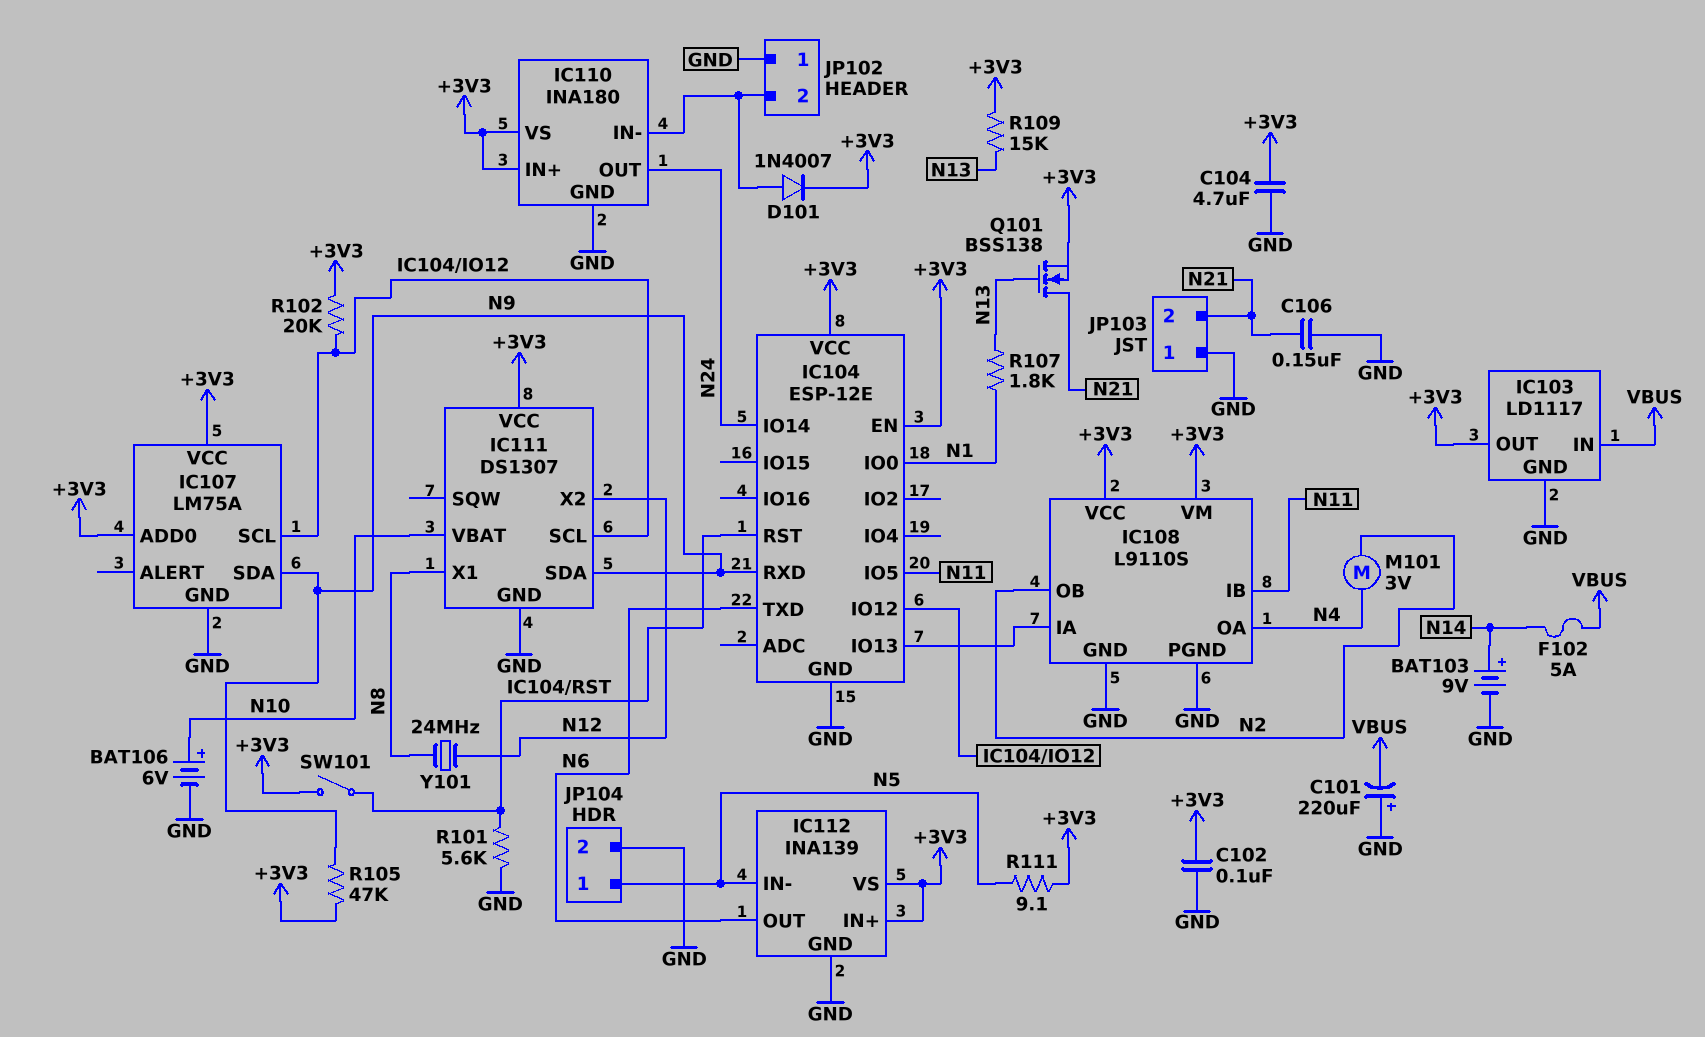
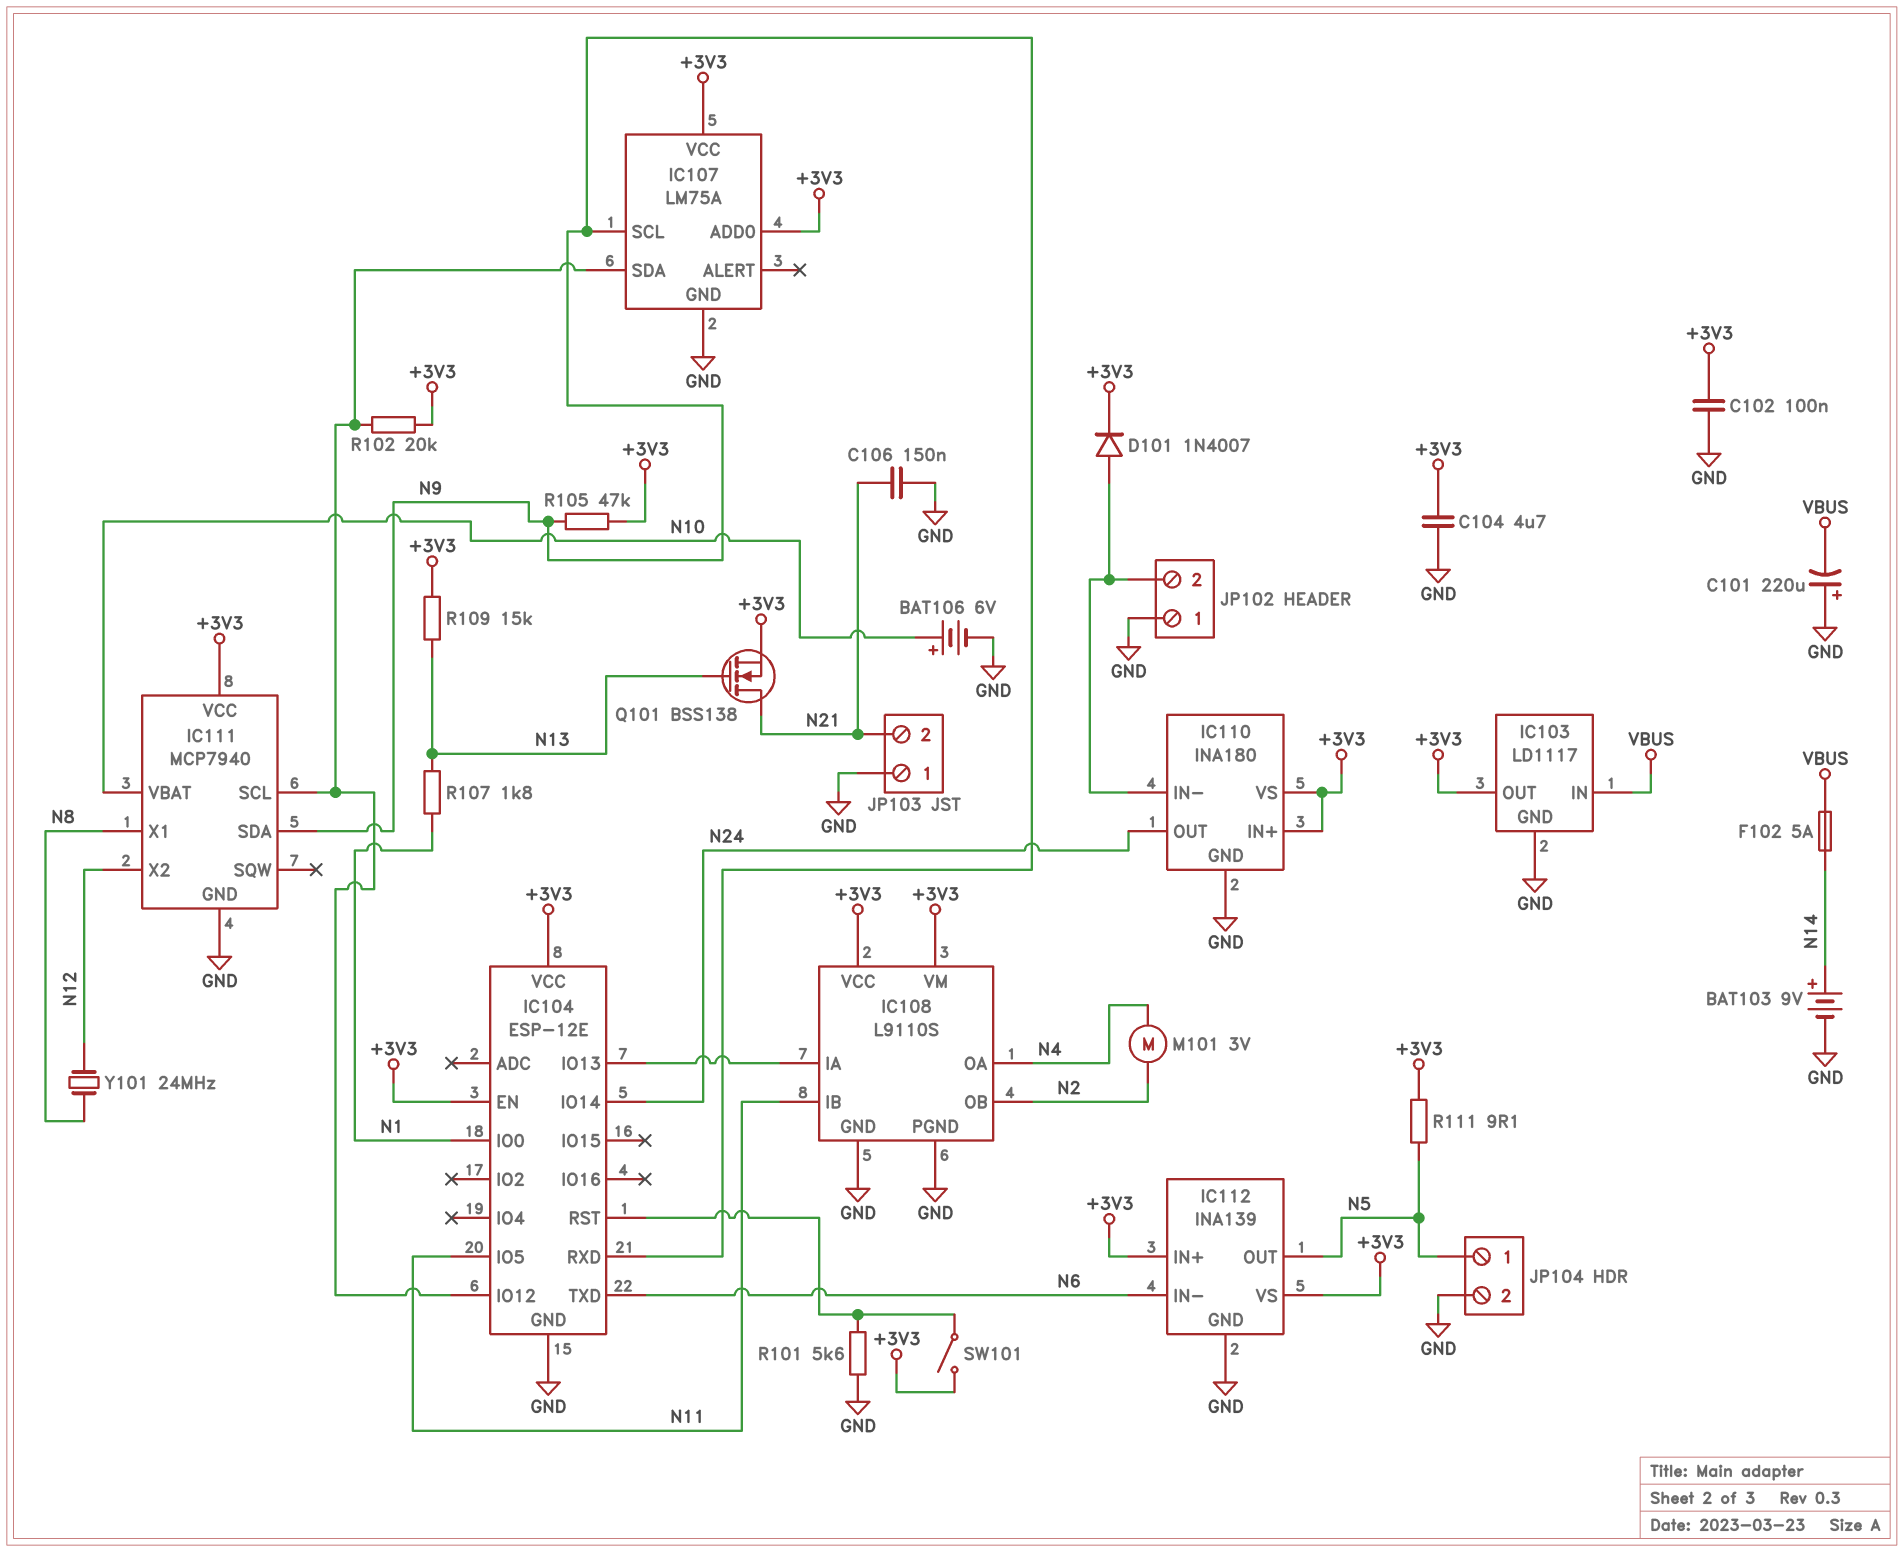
IC107 pin SCL: IC104/IO12 -> N9
IC107 pin SDA: N9 -> IC104/IO12
IC111: DS1307 -> MCP7940
IC112 pin IN-: N5 -> N6
IC112 pin OUT: N6 -> N5

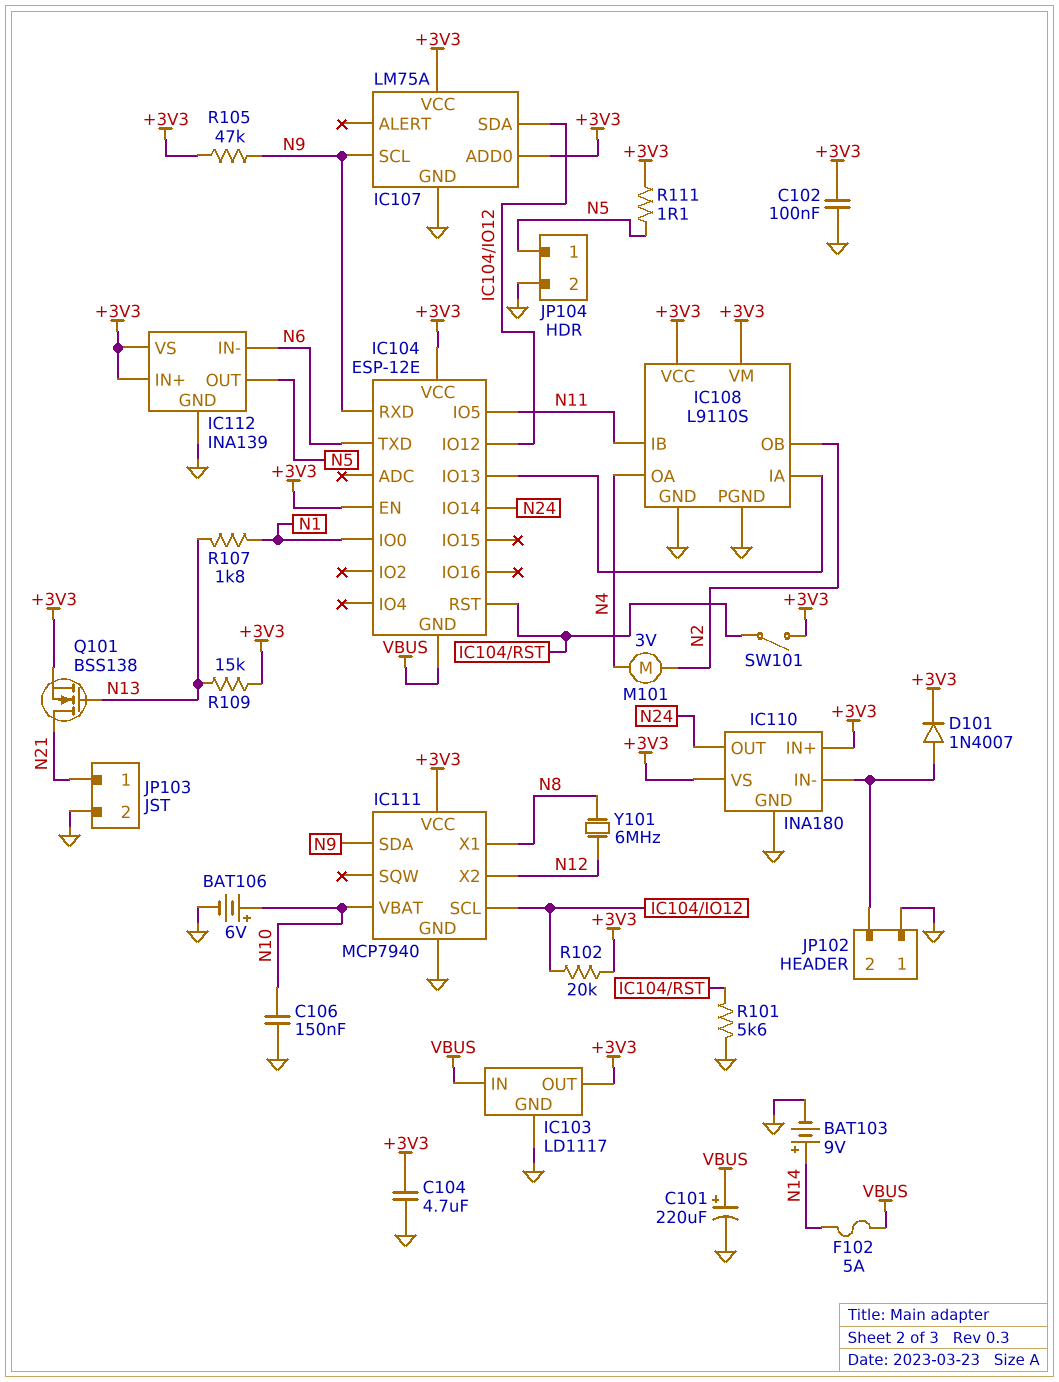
C101: 220uF (plus GND, minus VBUS) -> 220uF (plus VBUS, minus GND)
C106: 150nF (GND, N21) -> 150nF (GND, N10)
IC104 pin GND: GND -> VBUS
JP103 pin 1: GND -> N21
JP103 pin 2: N21 -> GND
R111: 9.1 (+3V3, N5) -> 1.1 (+3V3, N5)
Y101: 24MHz (N8, N12) -> 6MHz (N8, N12)

